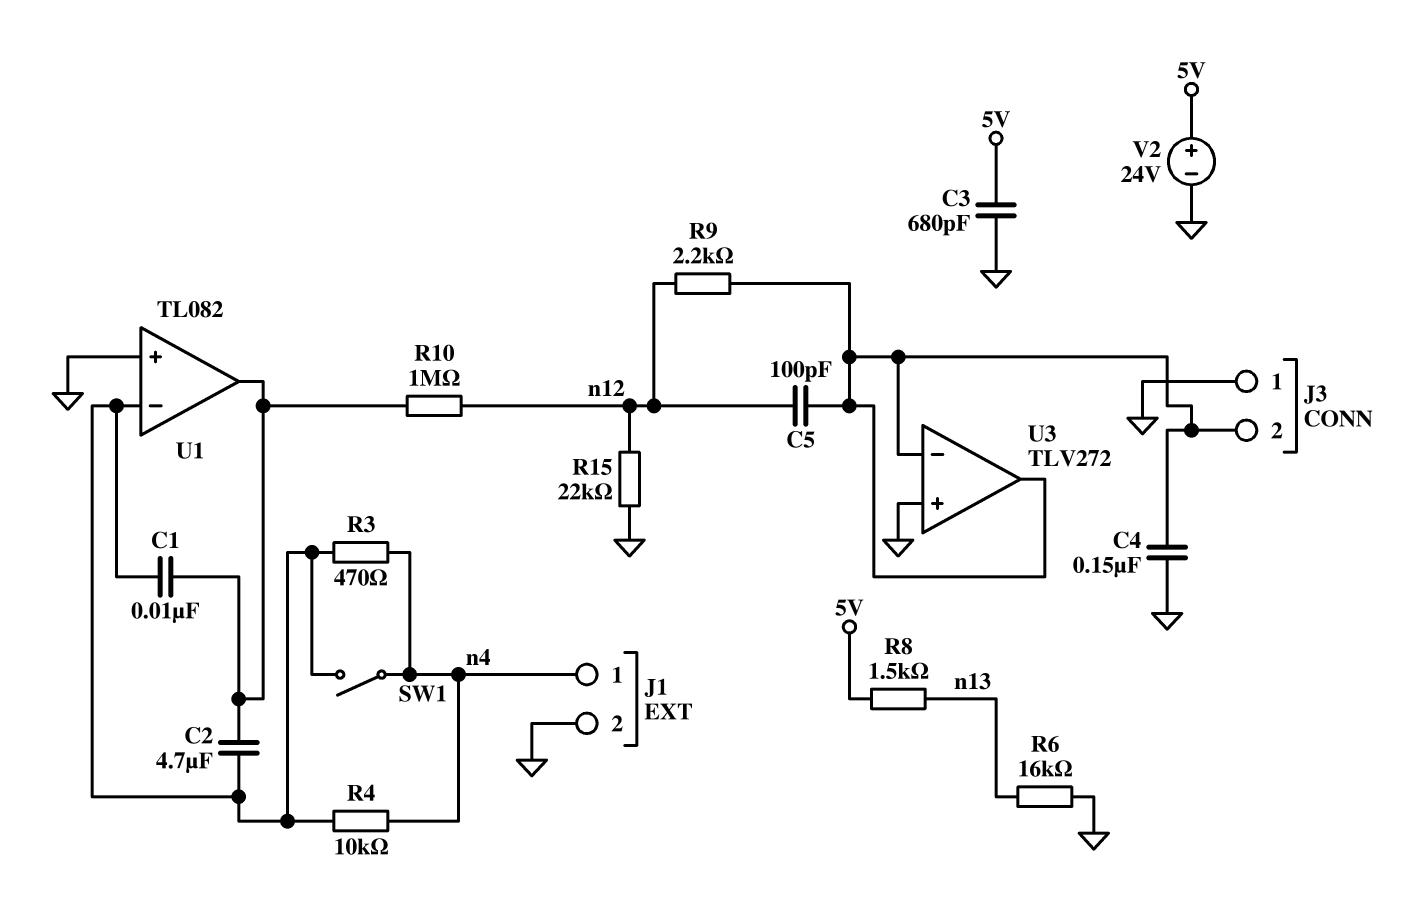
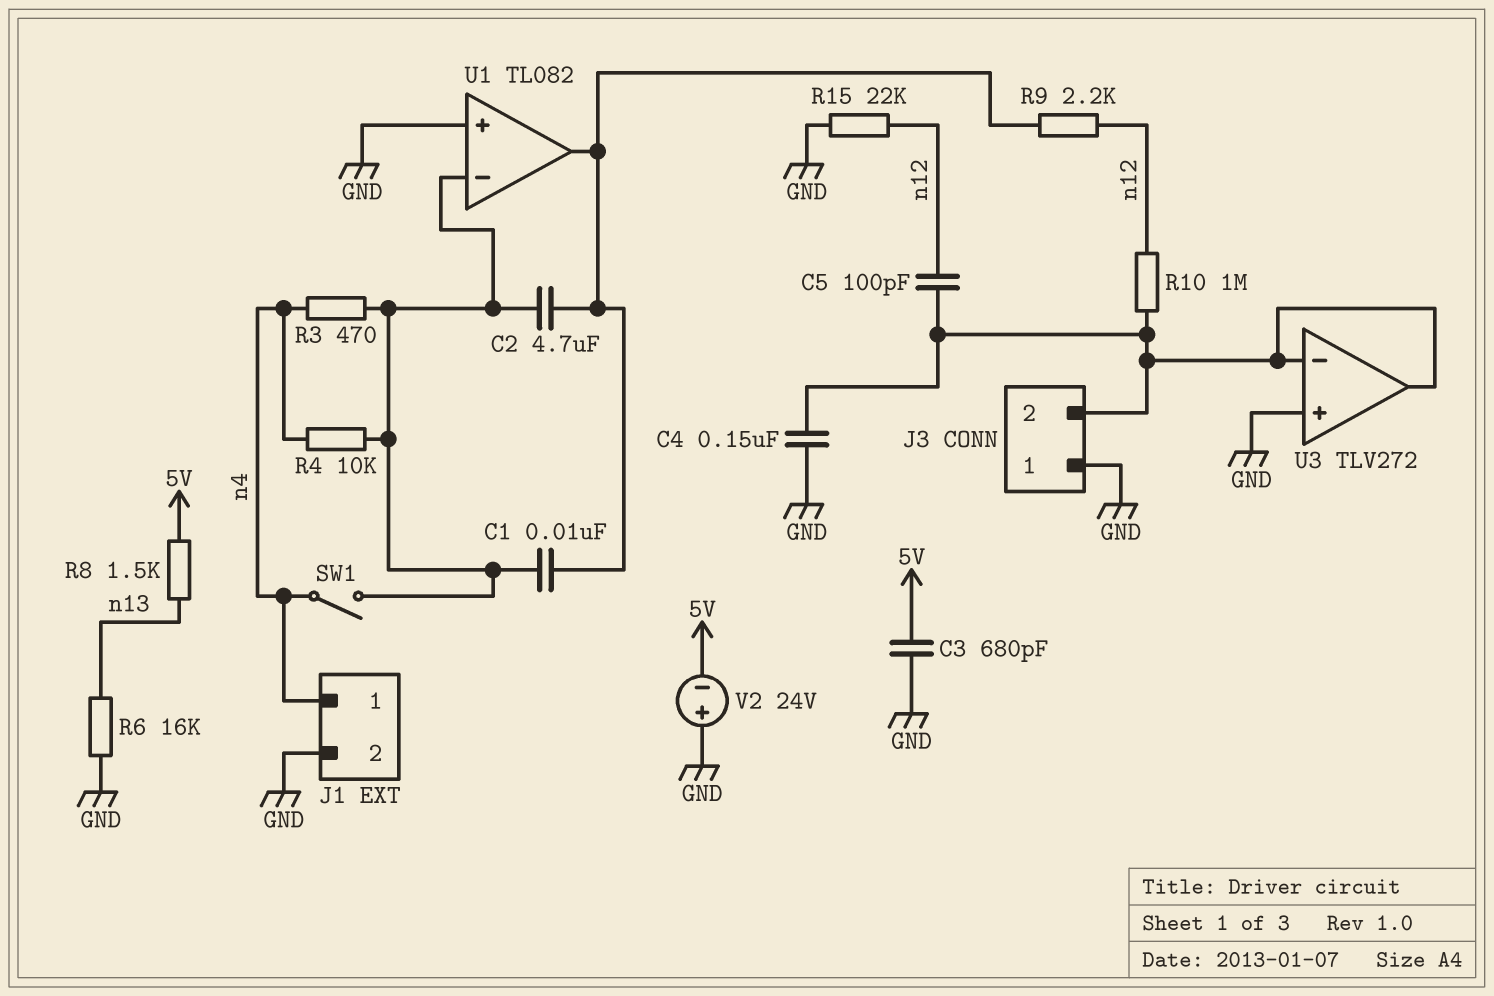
R9: 2.2k (J3/2, n12) -> 2.2k (U1/out, n12)
R10: 1M (U1/out, n12) -> 1M (J3/2, n12)
V2: 24V (plus 5V, minus GND) -> 24V (plus GND, minus 5V)

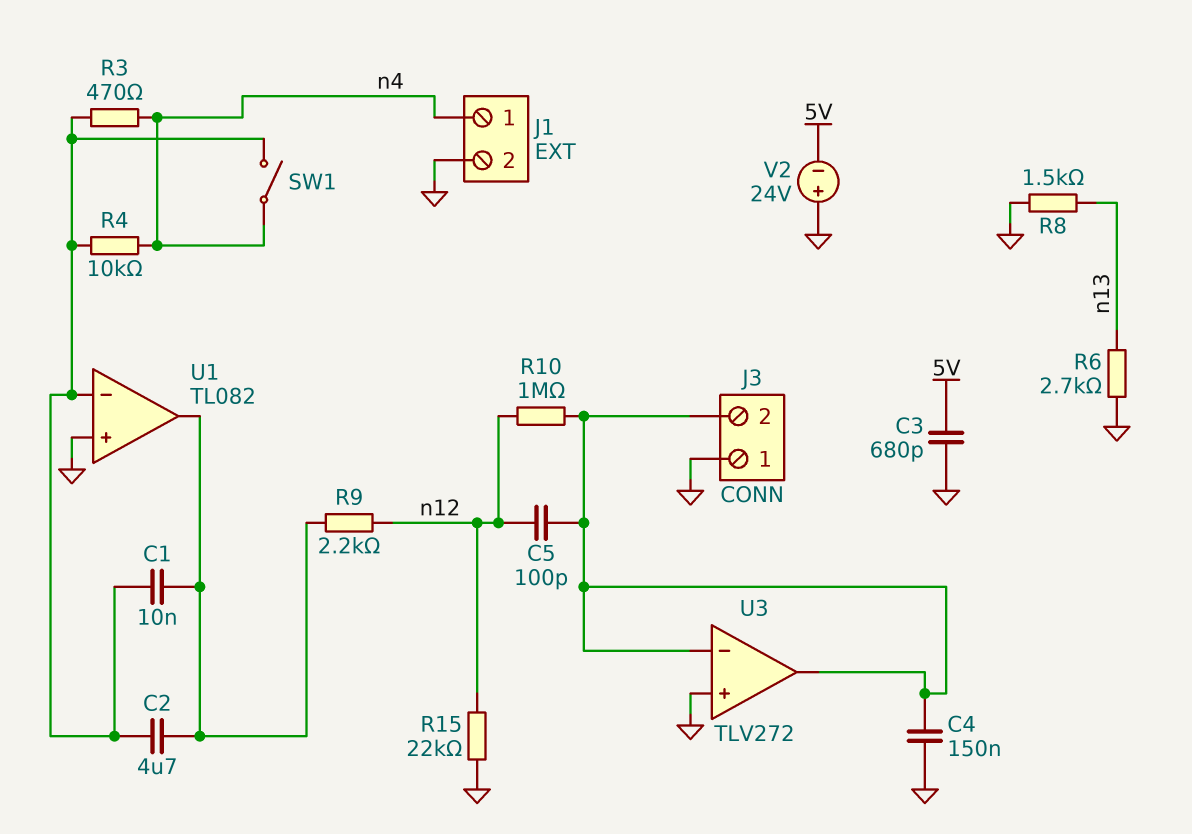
R6: 16k (GND, n13) -> 2.7k (GND, n13)
R8: 1.5k (5V, n13) -> 1.5k (GND, n13)

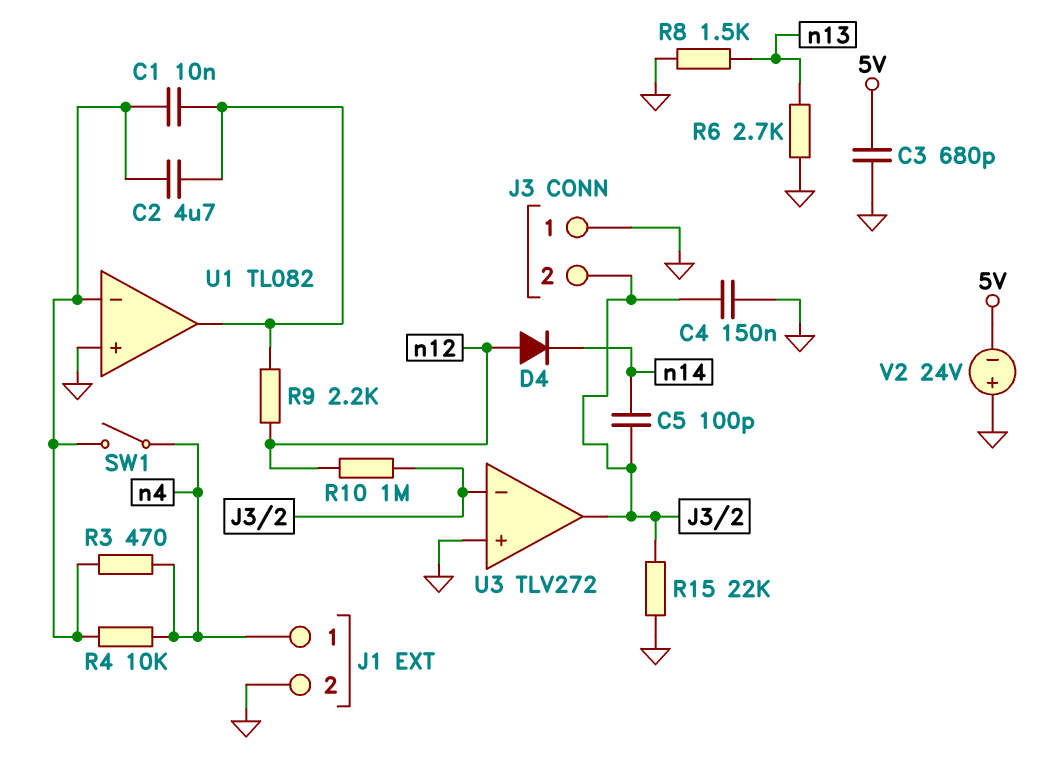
C5: 100pF (J3/2, n12) -> 100pF (J3/2, n14)
D4: none -> diode (A n12, K n14)
R15: 22k (GND, n12) -> 22k (GND, J3/2)

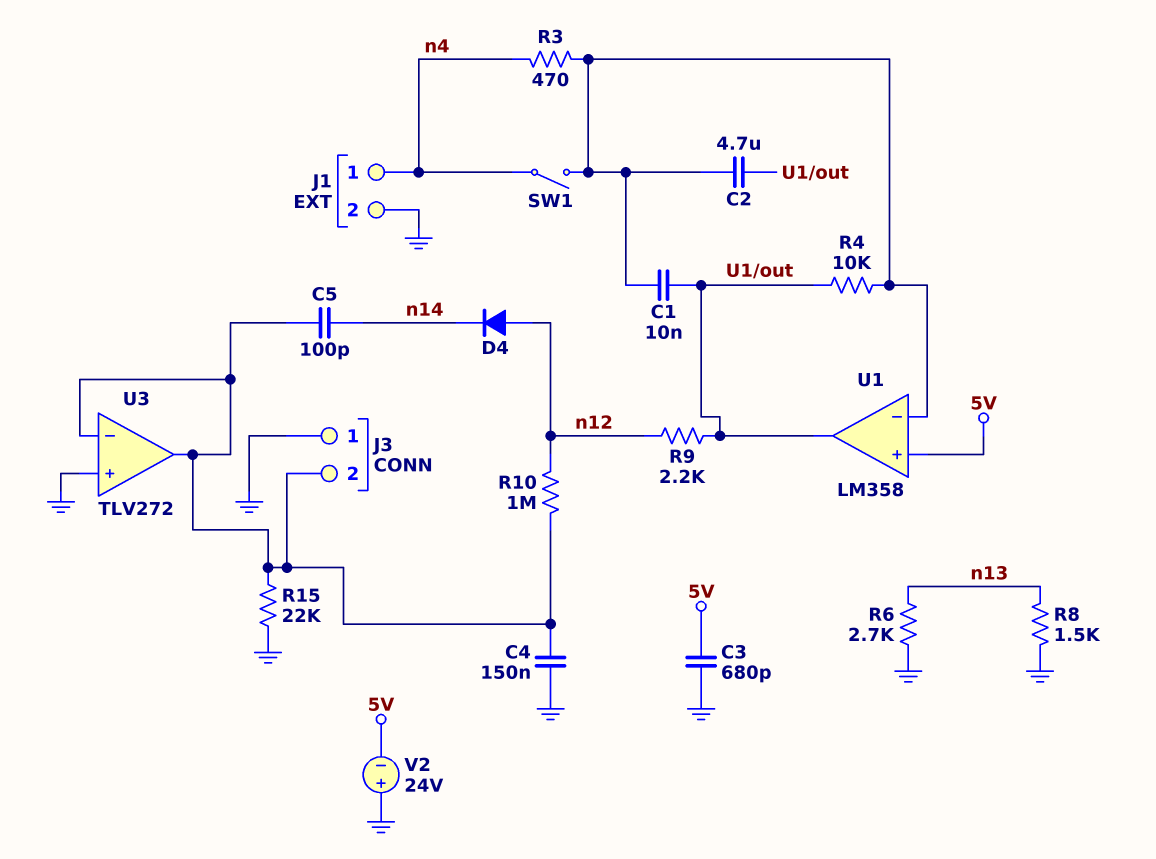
R4: 10k (U1/in-, n4) -> 10k (U1/in-, U1/out)
U1: TL082 -> LM358
U1 pin in+: GND -> 5V

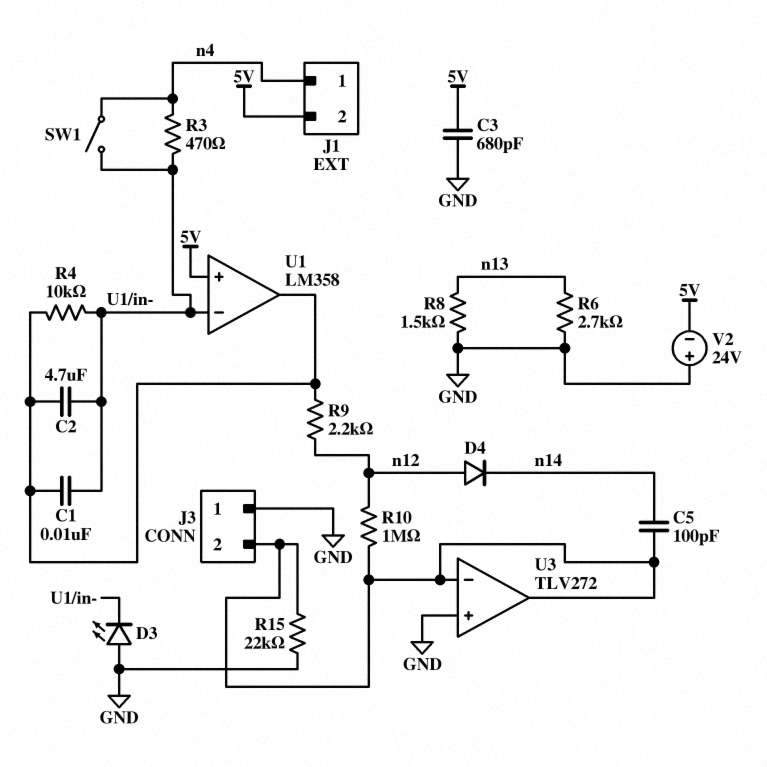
C4: 150nF (GND, J3/2) -> none
D3: none -> LED (A GND, K U1/in-)
J1 pin 2: GND -> 5V

